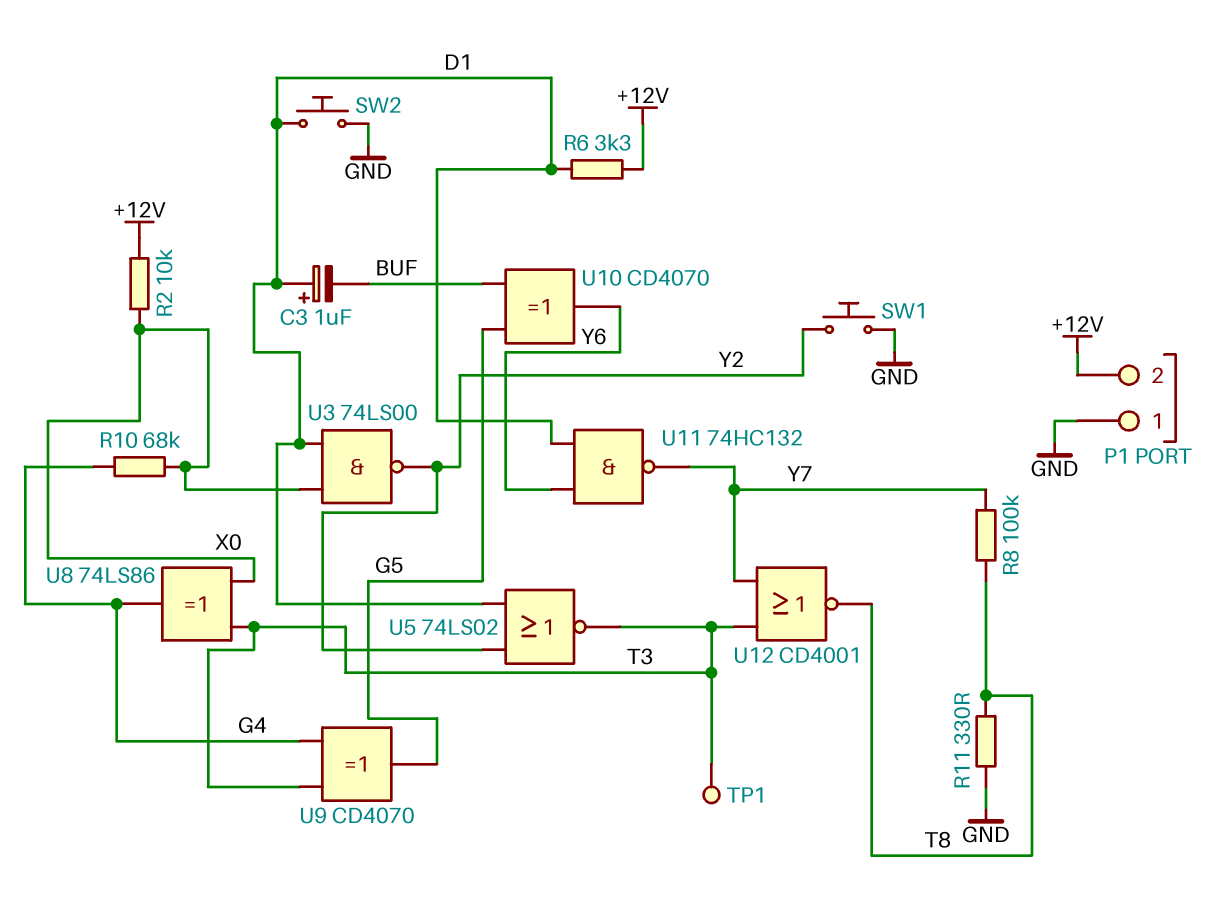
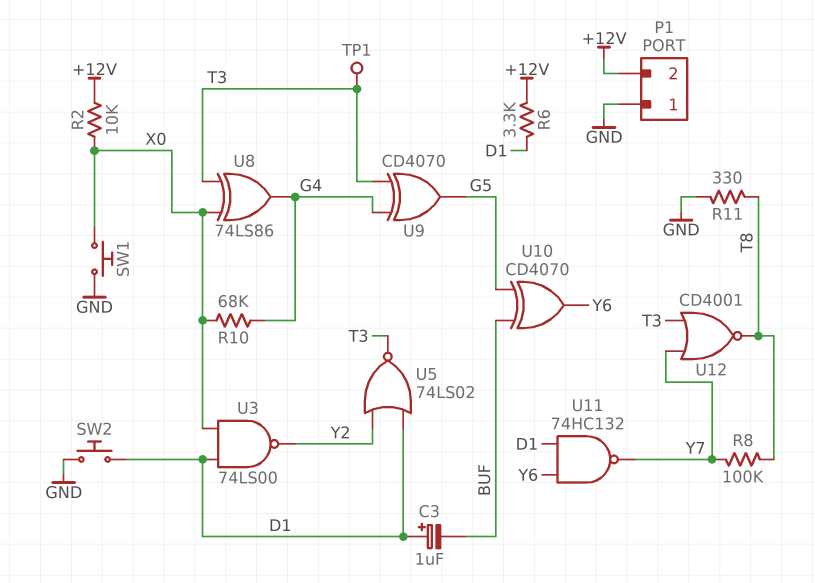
SW1: button (GND, Y2) -> button (GND, X0)

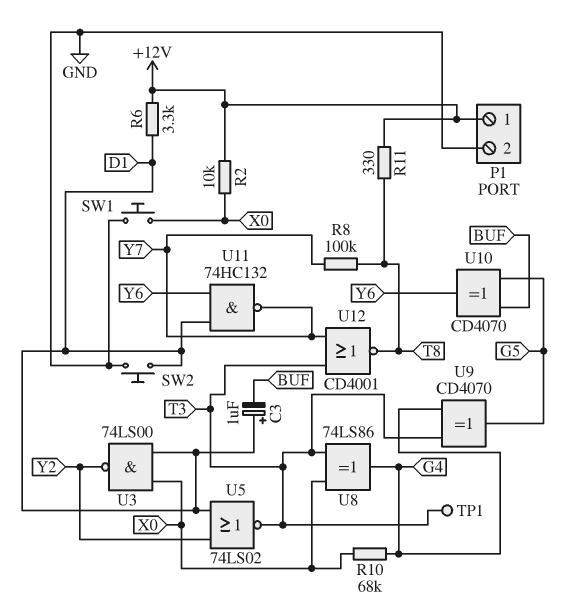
P1 pin 1: GND -> +12V
P1 pin 2: +12V -> GND
R11: 330 (GND, T8) -> 330 (+12V, T8)

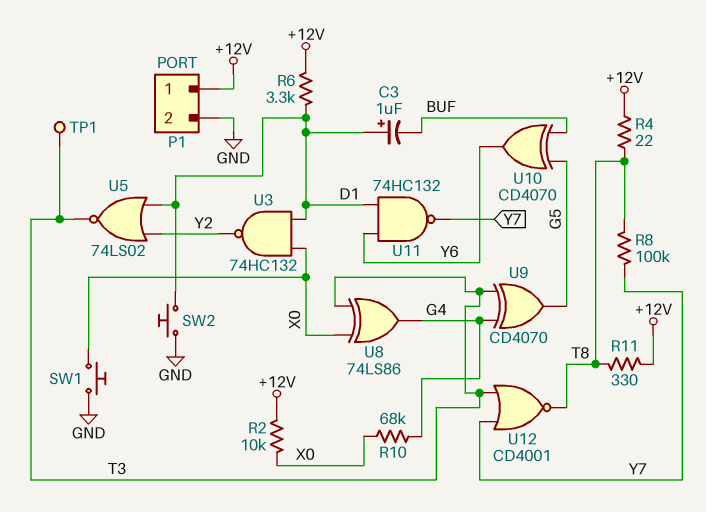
R4: none -> 22 (+12V, T8)
U3: NAND 74LS00 (in D1, in X0, out Y2) -> NAND 74HC132 (in D1, in X0, out Y2)

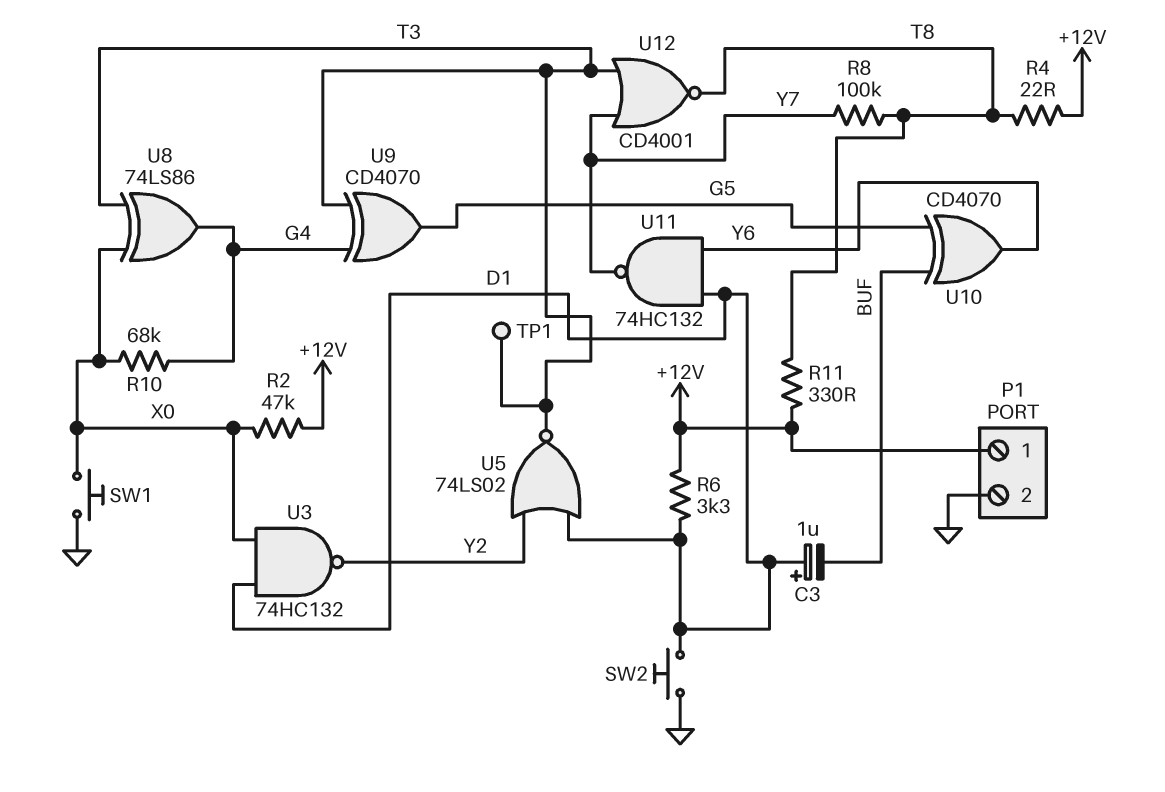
R2: 10k (+12V, X0) -> 47k (+12V, X0)

